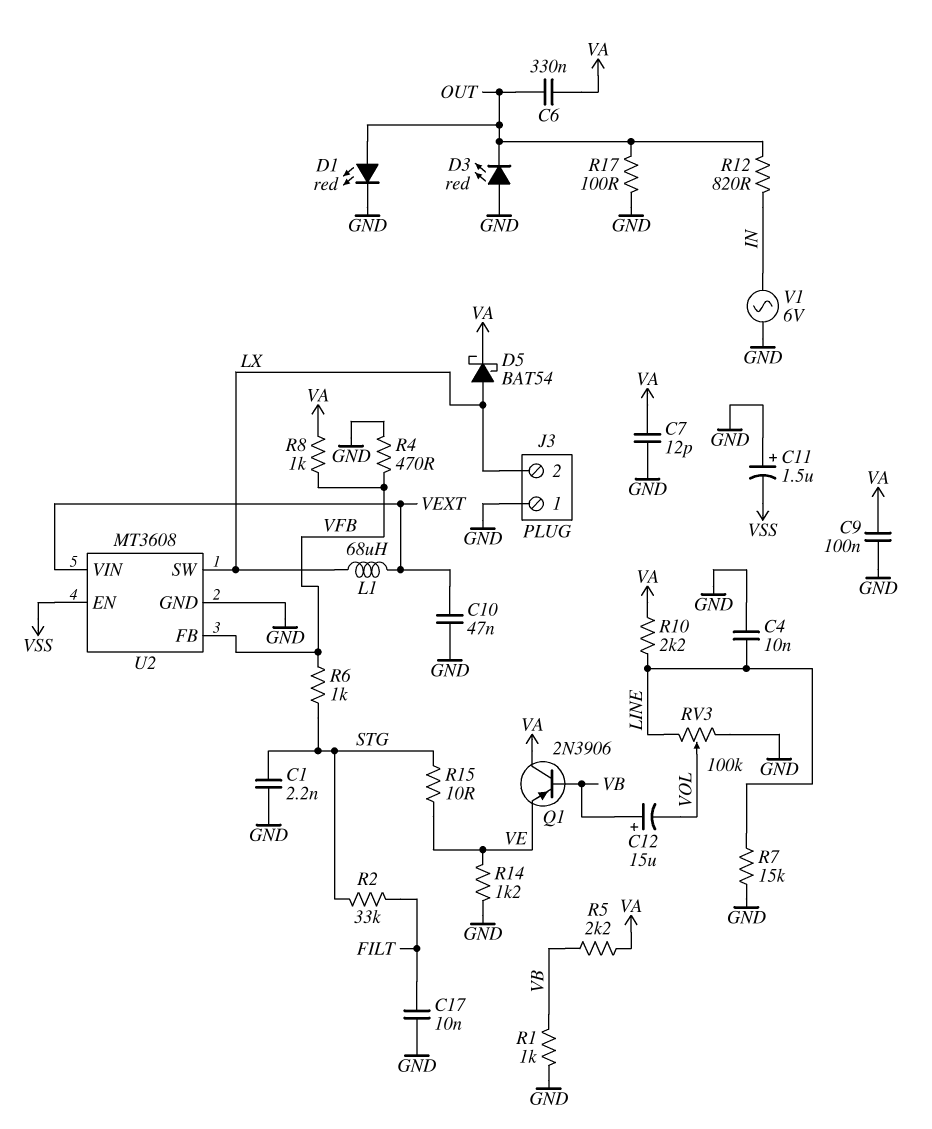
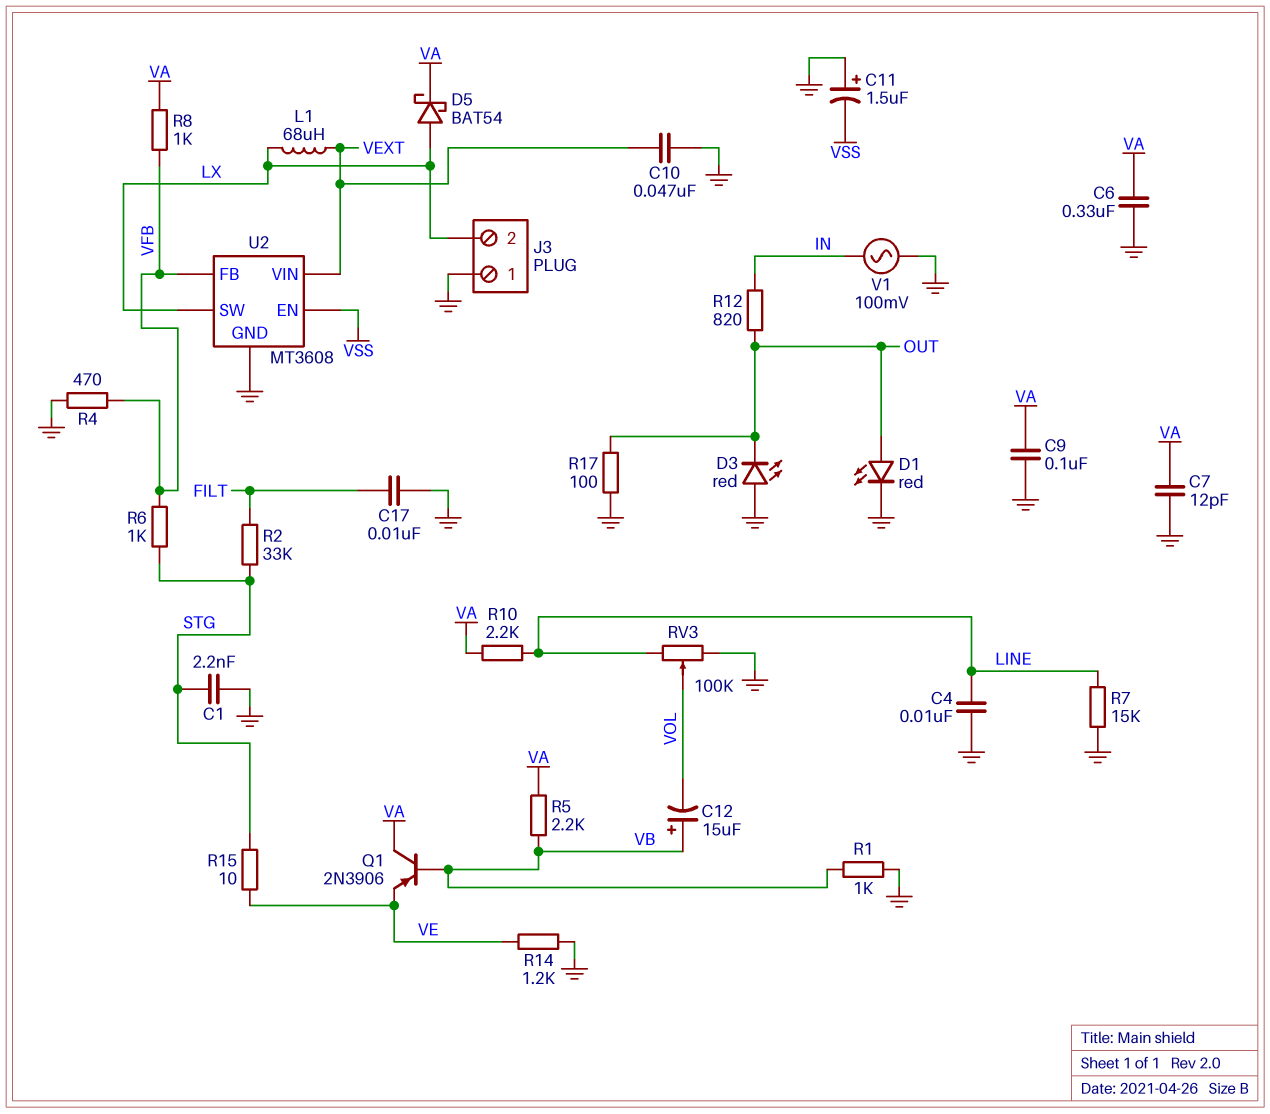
C6: 330nF (OUT, VA) -> 330nF (GND, VA)
V1: AC 6V (GND, IN) -> AC 100mV (GND, IN)

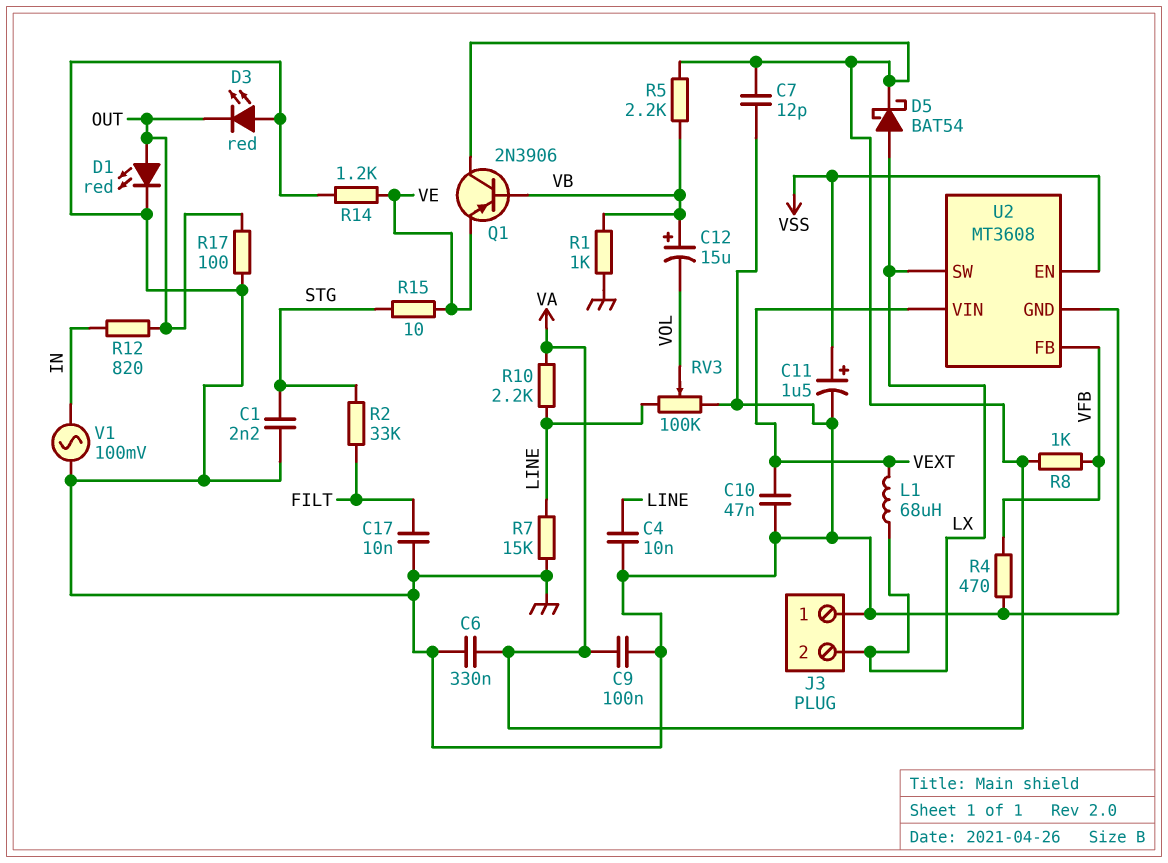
C11: 1.5uF (plus GND, minus VSS) -> 1.5uF (plus VSS, minus GND)
R6: 1k (STG, VFB) -> none

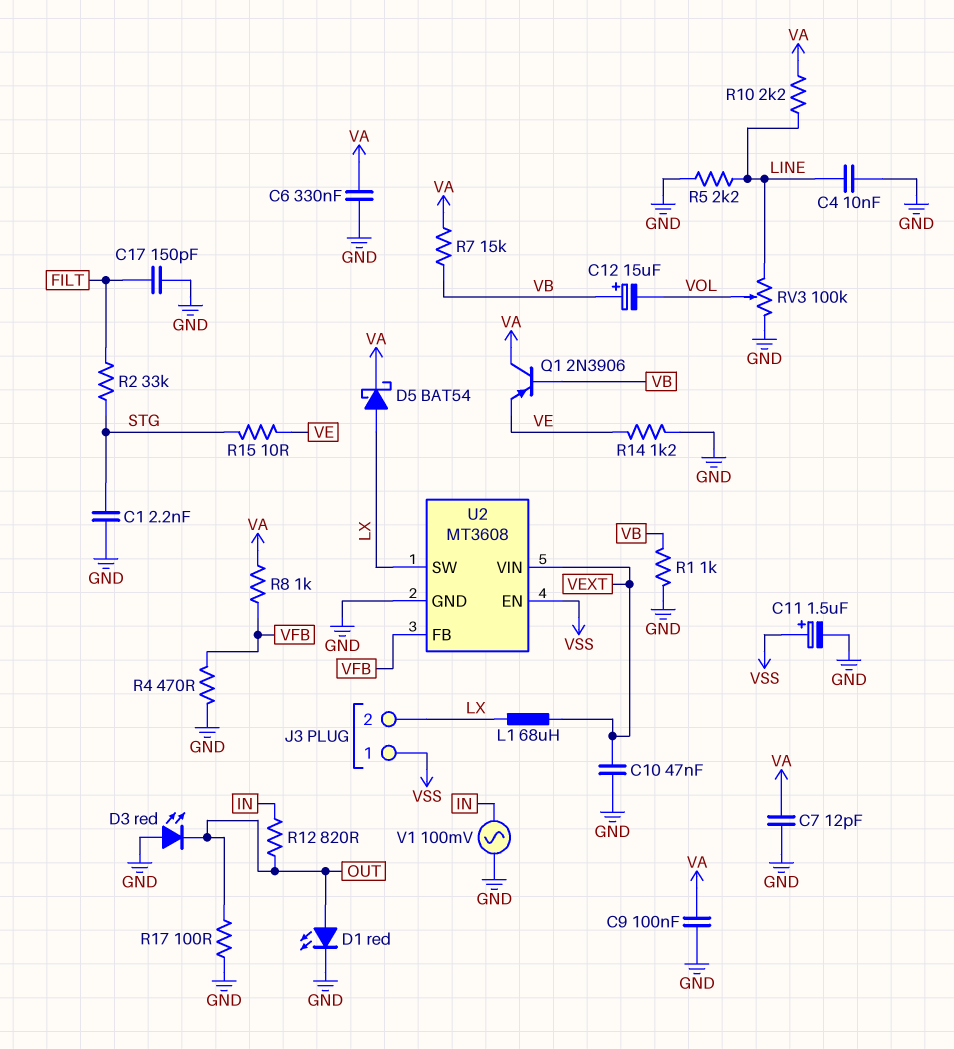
C17: 10nF (FILT, GND) -> 150pF (FILT, GND)
J3 pin 1: GND -> VSS
R5: 2.2k (VA, VB) -> 2.2k (GND, LINE)
R7: 15k (GND, LINE) -> 15k (VA, VB)

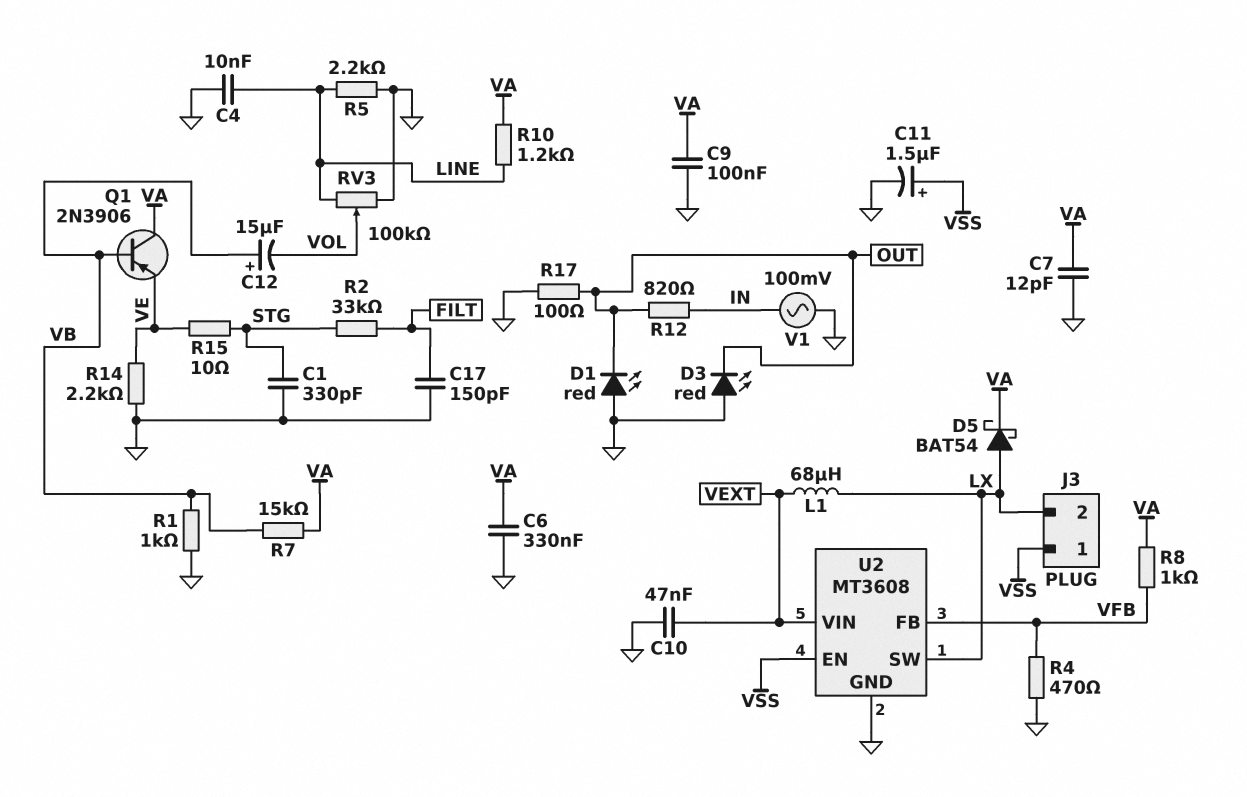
C1: 2.2nF (GND, STG) -> 330pF (GND, STG)
D1: LED red (A OUT, K GND) -> LED red (A GND, K OUT)
R10: 2.2k (LINE, VA) -> 1.2k (LINE, VA)
R14: 1.2k (GND, VE) -> 2.2k (GND, VE)

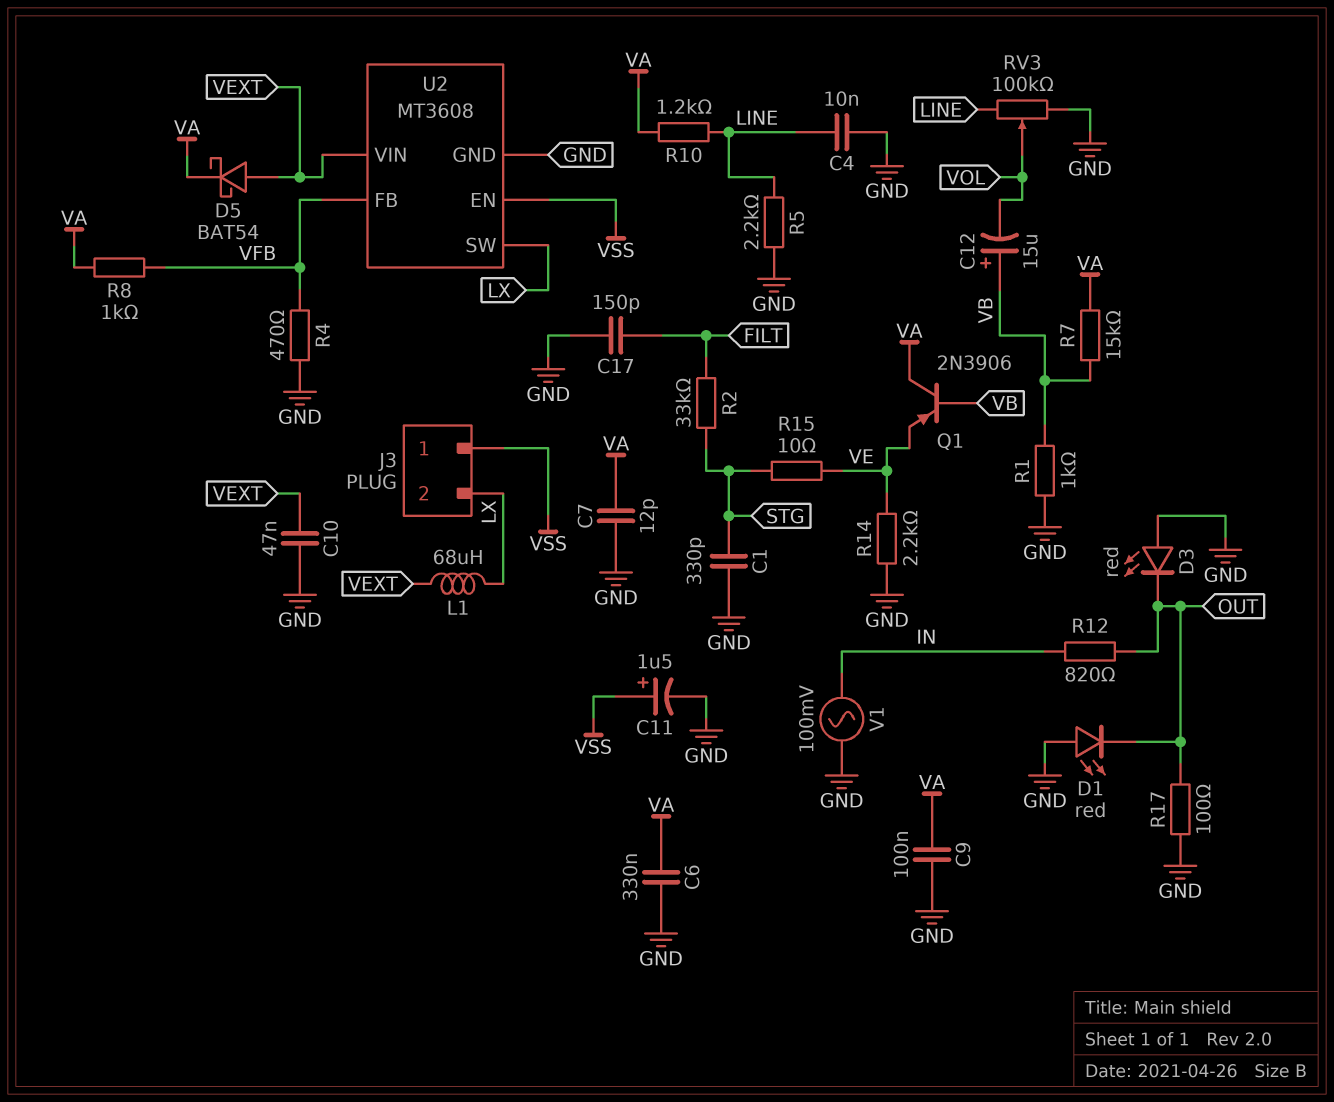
D5: schottky BAT54 (A LX, K VA) -> schottky BAT54 (A VEXT, K VA)

